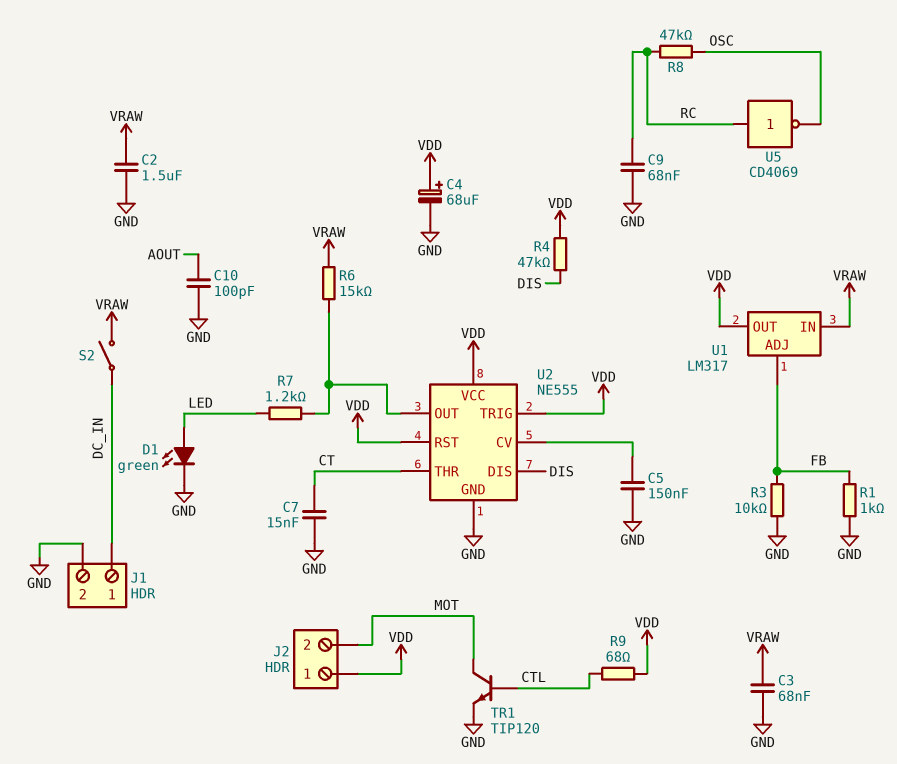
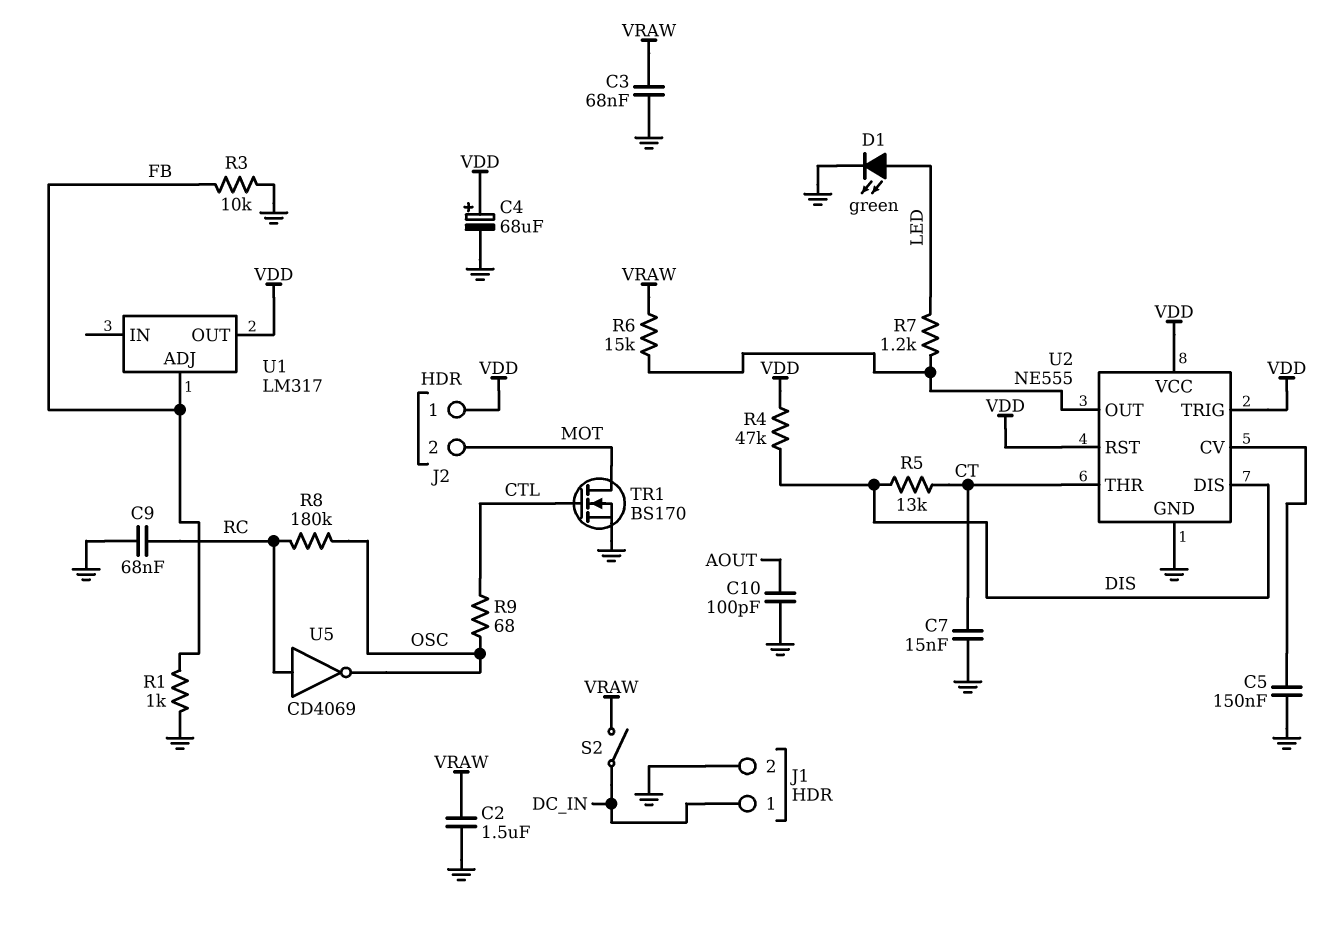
R5: none -> 13k (CT, DIS)
R8: 47k (OSC, RC) -> 180k (OSC, RC)
R9: 68 (CTL, VDD) -> 68 (CTL, OSC)
TR1: NPN TIP120 (B CTL, C MOT, E GND) -> NMOS BS170 (G CTL, D MOT, S GND)
U1 pin IN: VRAW -> none

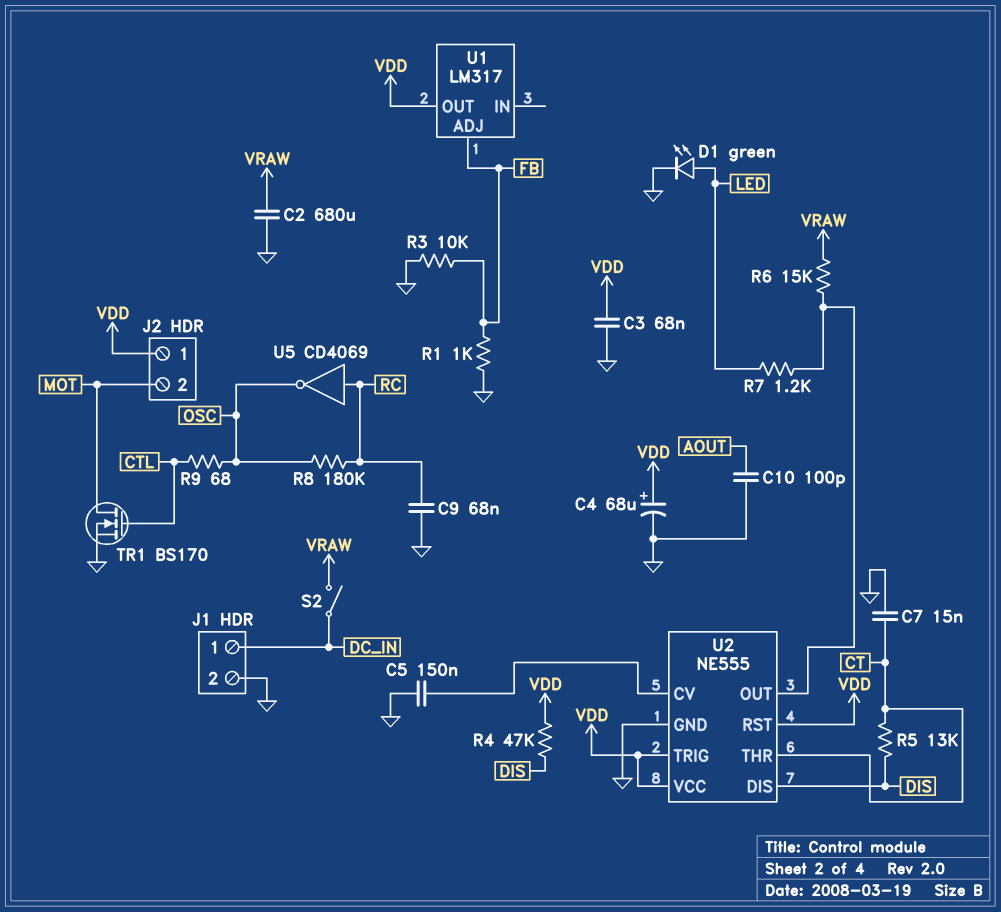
C2: 1.5uF (GND, VRAW) -> 680uF (GND, VRAW)
C3: 68nF (GND, VRAW) -> 68nF (GND, VDD)

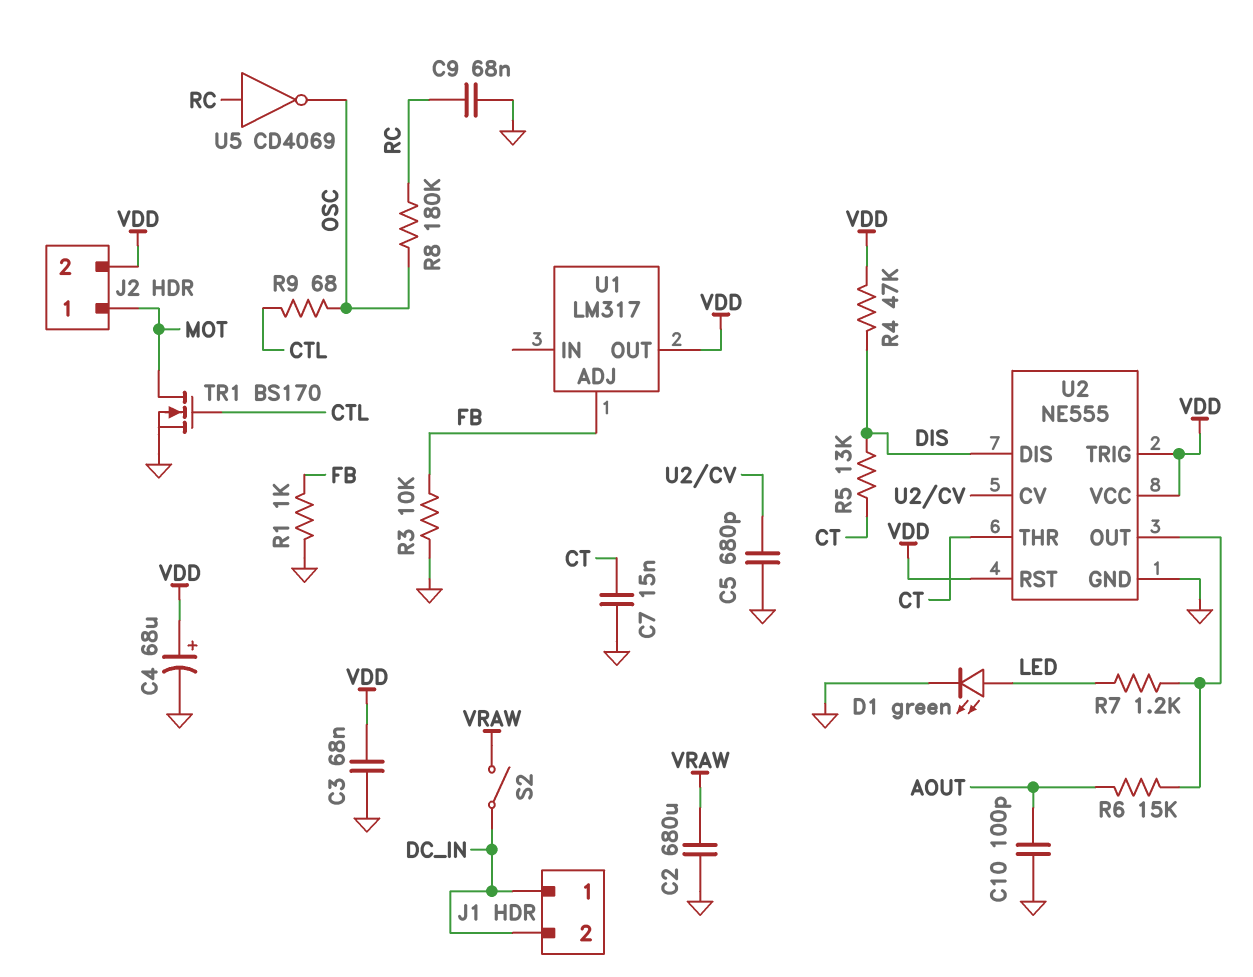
C5: 150nF (GND, U2/CV) -> 680pF (GND, U2/CV)
J1 pin 2: GND -> DC_IN
J2 pin 1: VDD -> MOT
J2 pin 2: MOT -> VDD
R6: 15k (U2/OUT, VRAW) -> 15k (AOUT, U2/OUT)

